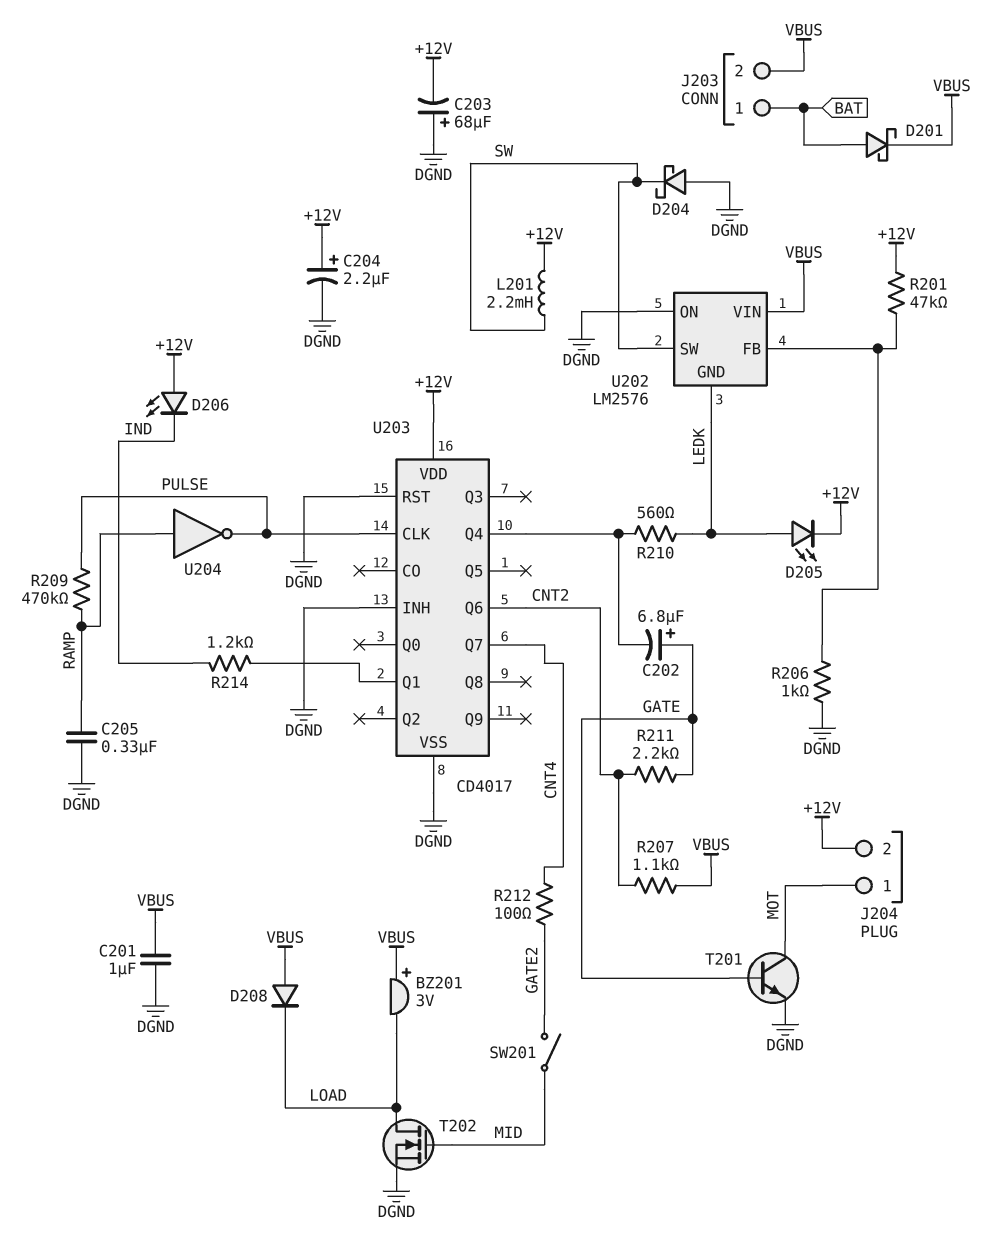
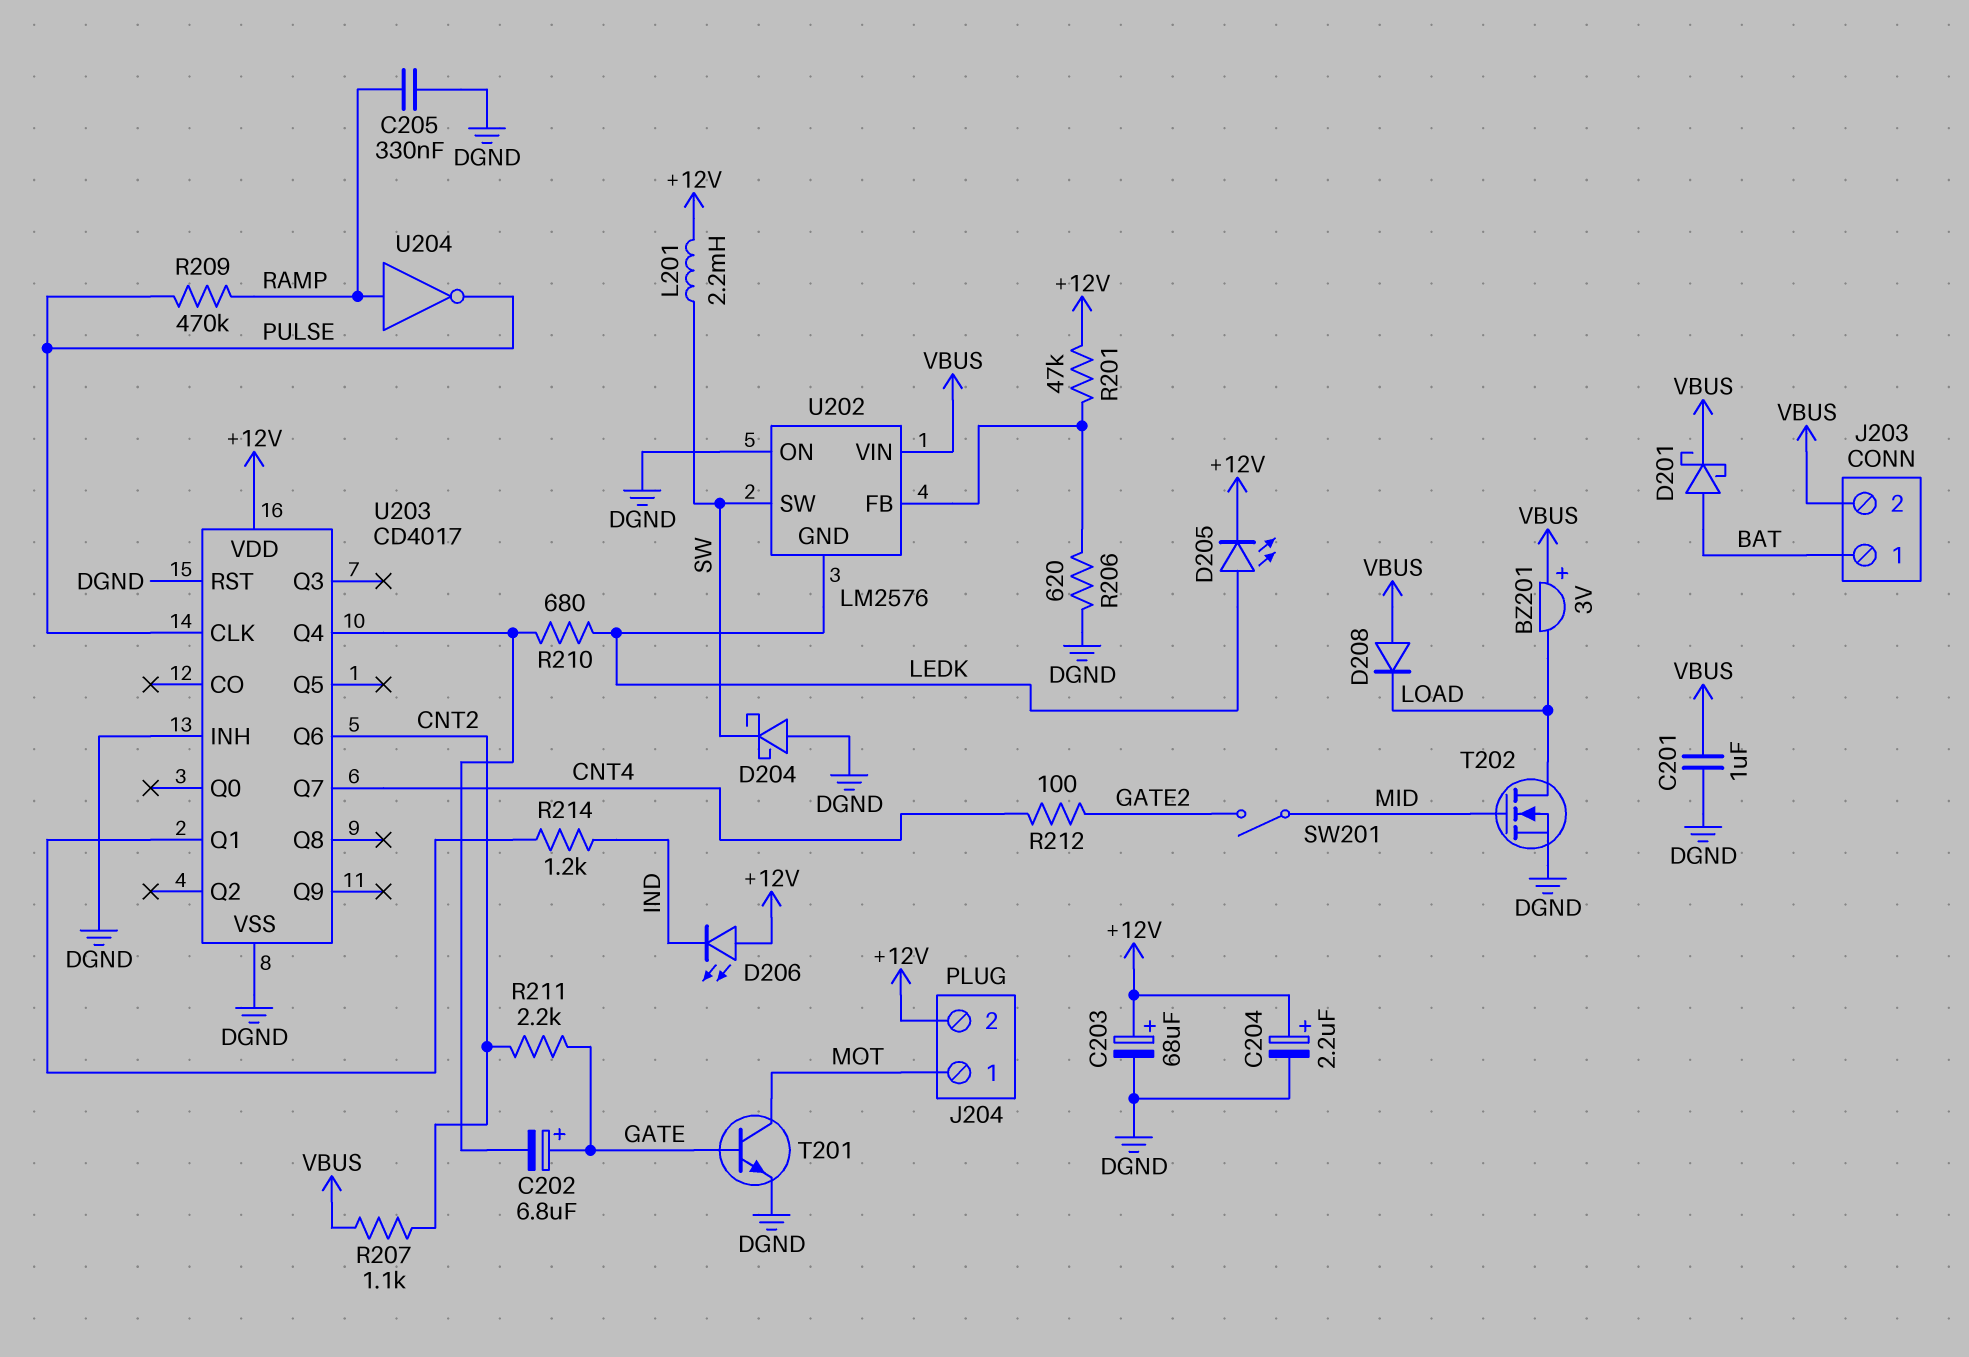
C203: 68uF (plus DGND, minus +12V) -> 68uF (plus +12V, minus DGND)
R206: 1k (DGND, U202/FB) -> 620 (DGND, U202/FB)
R210: 560 (LEDK, U203/Q4) -> 680 (LEDK, U203/Q4)

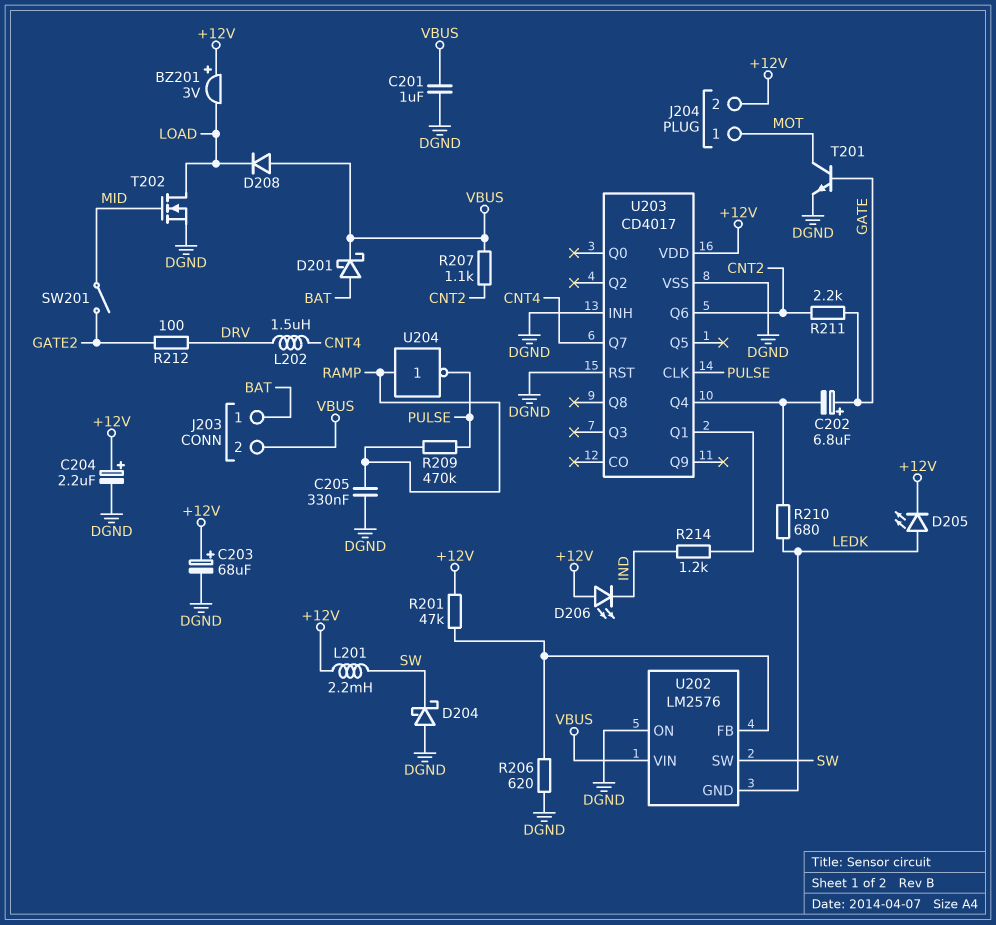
BZ201: buzzer 3V (plus VBUS, minus LOAD) -> buzzer 3V (plus +12V, minus LOAD)
L202: none -> 1.5uH (CNT4, DRV)
R212: 100 (CNT4, GATE2) -> 100 (DRV, GATE2)

